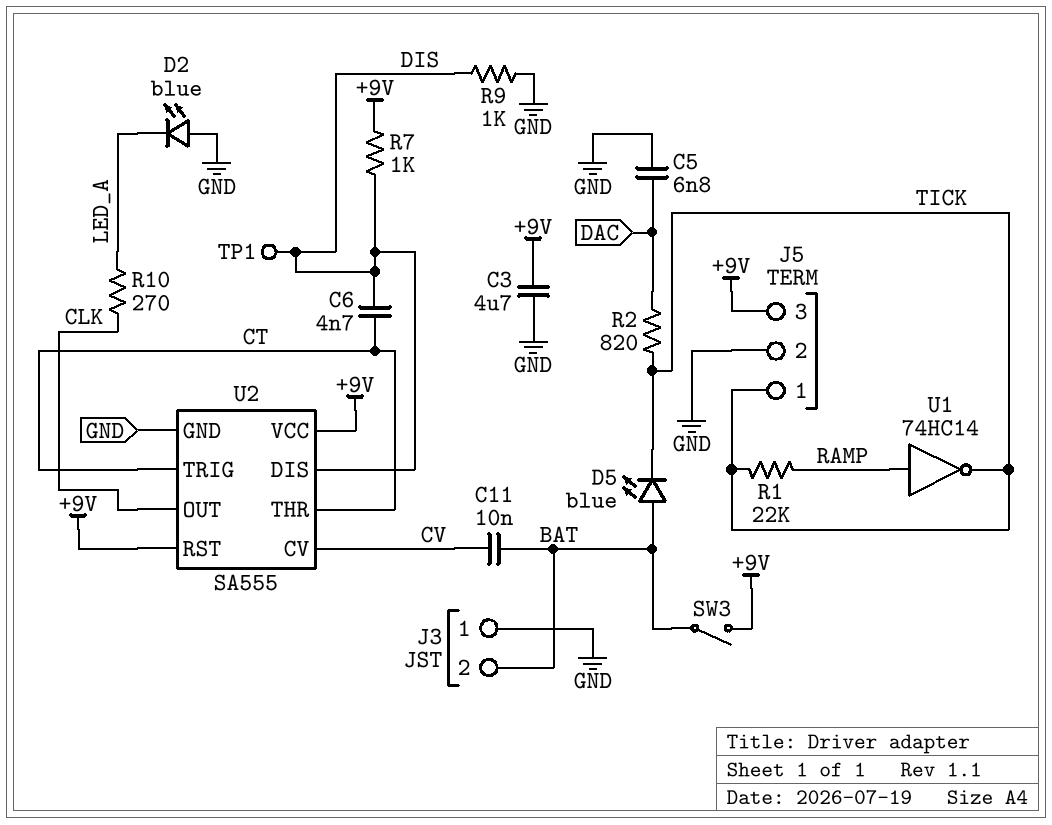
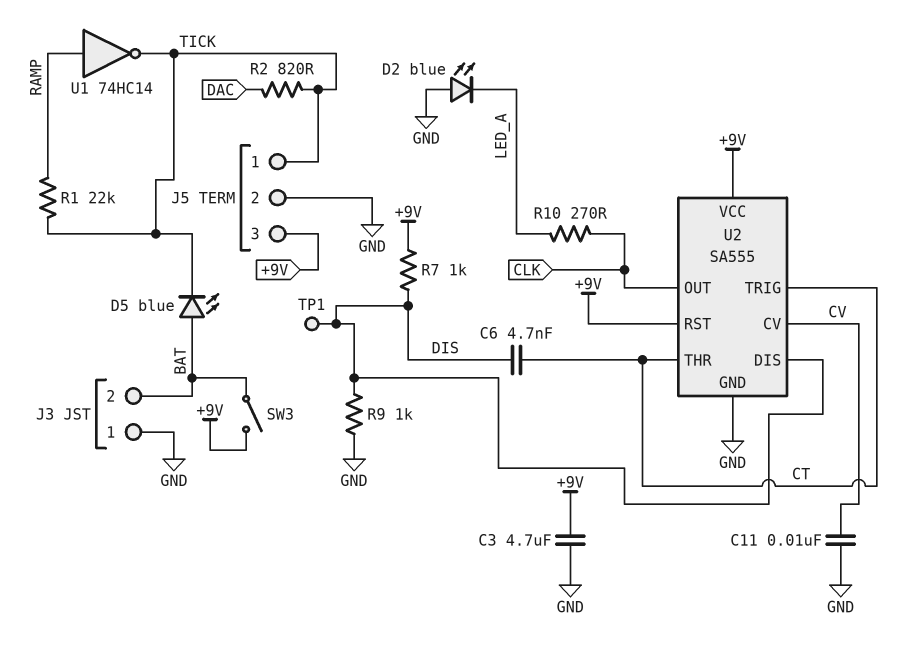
C5: 6.8nF (DAC, GND) -> none
C11: 10nF (BAT, CV) -> 10nF (CV, GND)

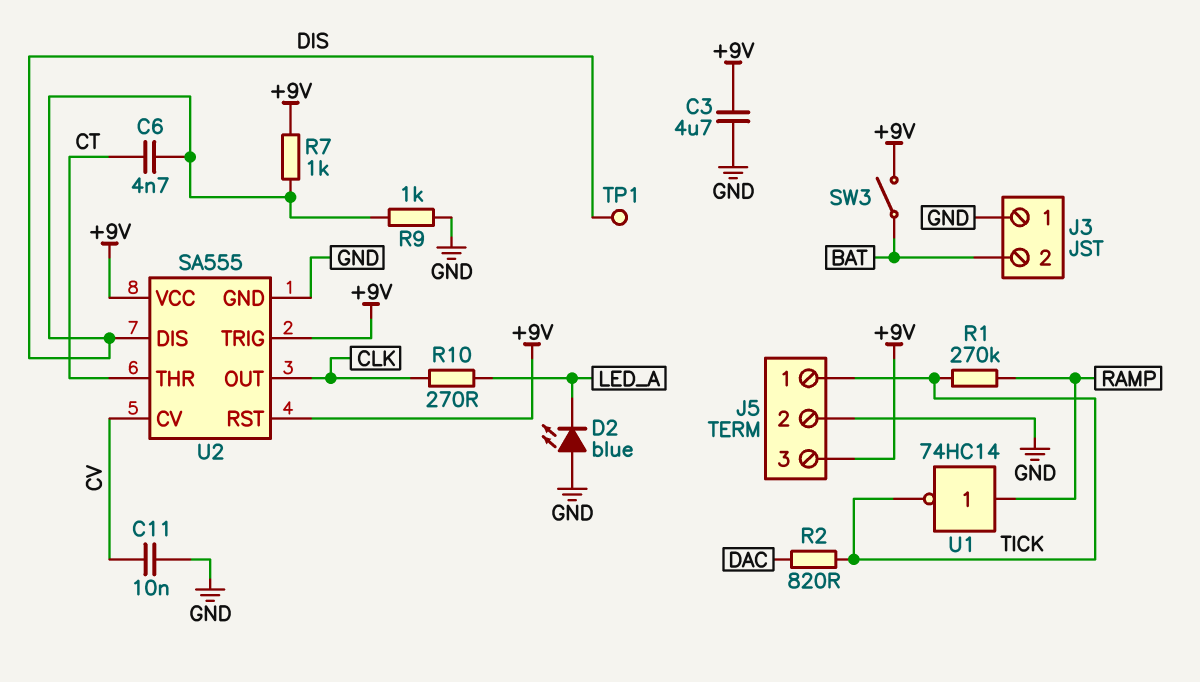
D5: LED blue (A BAT, K TICK) -> none
R1: 22k (RAMP, TICK) -> 270k (RAMP, TICK)
U2 pin TRIG: CT -> +9V

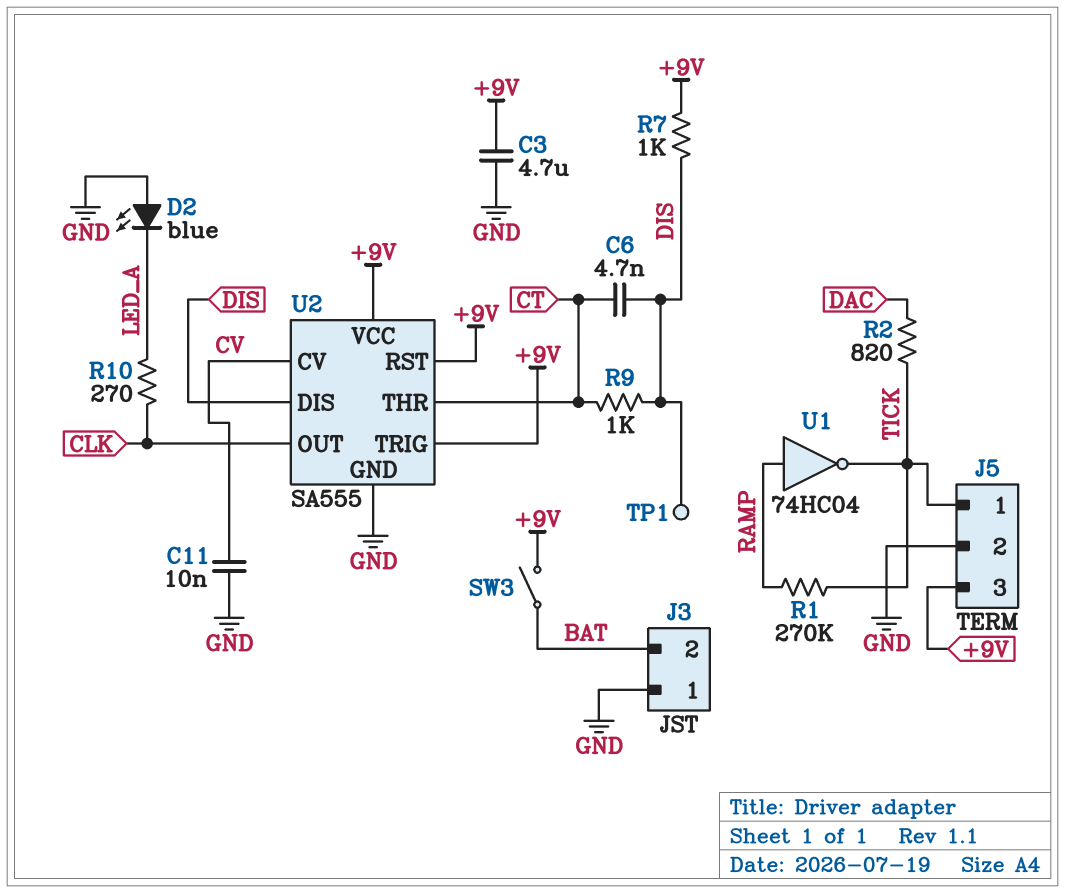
R9: 1k (DIS, GND) -> 1k (CT, DIS)
U1: NOT 74HC14 (in RAMP, out TICK) -> NOT 74HC04 (in RAMP, out TICK)

